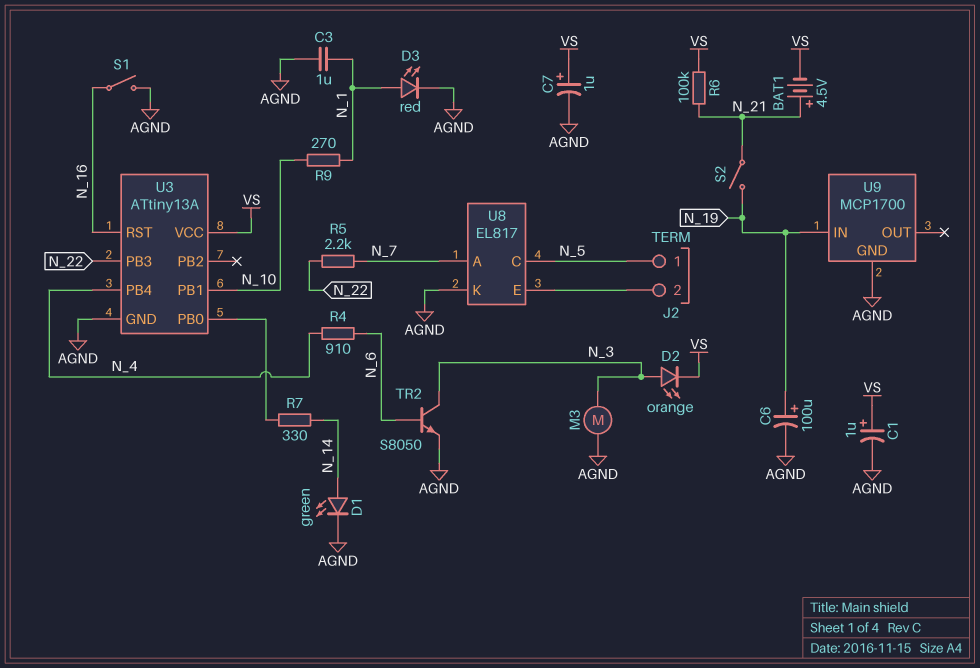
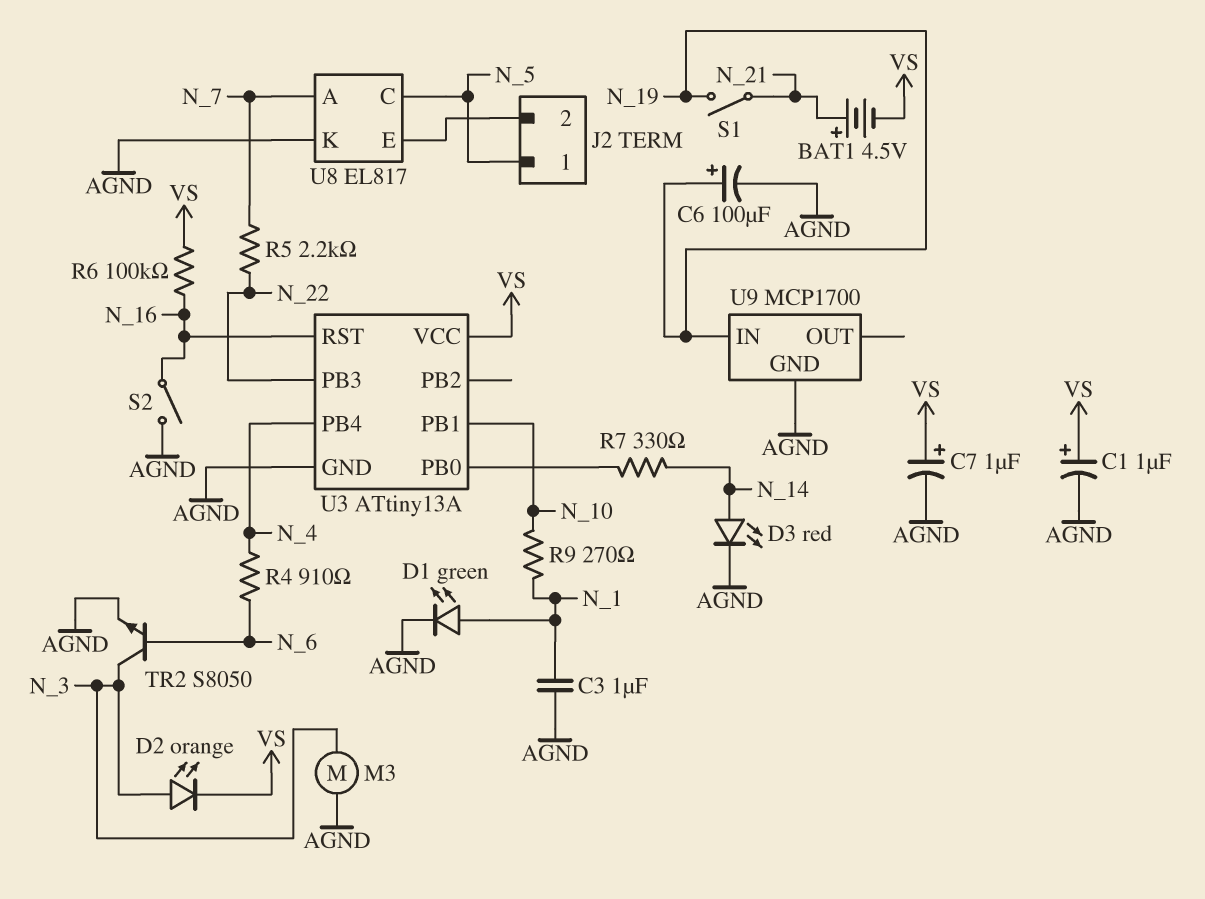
D1: LED green (A N_14, K AGND) -> LED green (A N_1, K AGND)
D3: LED red (A N_1, K AGND) -> LED red (A N_14, K AGND)
R6: 100k (N_21, VS) -> 100k (N_16, VS)
S1: switch (AGND, N_16) -> switch (N_19, N_21)
S2: switch (N_19, N_21) -> switch (AGND, N_16)

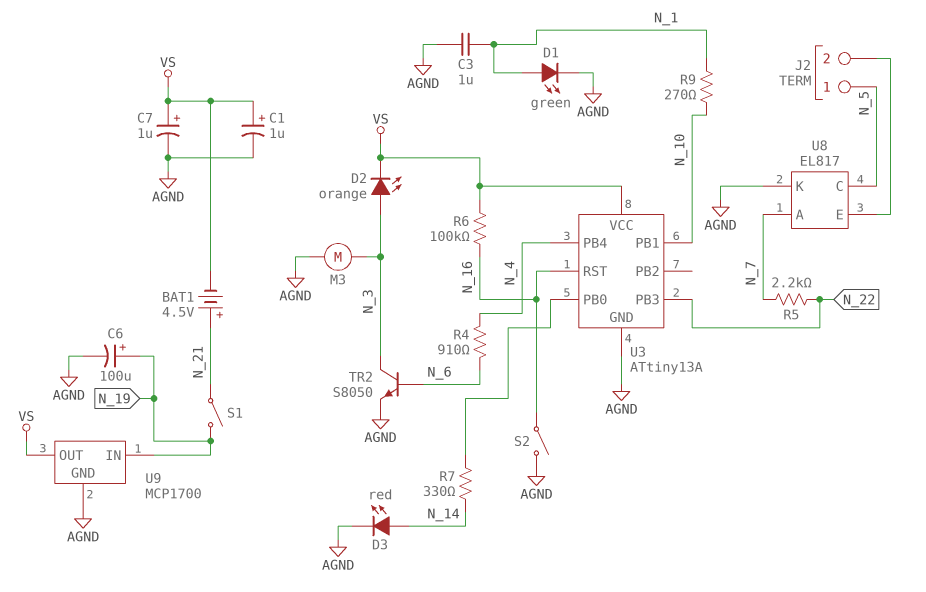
U9 pin OUT: none -> VS

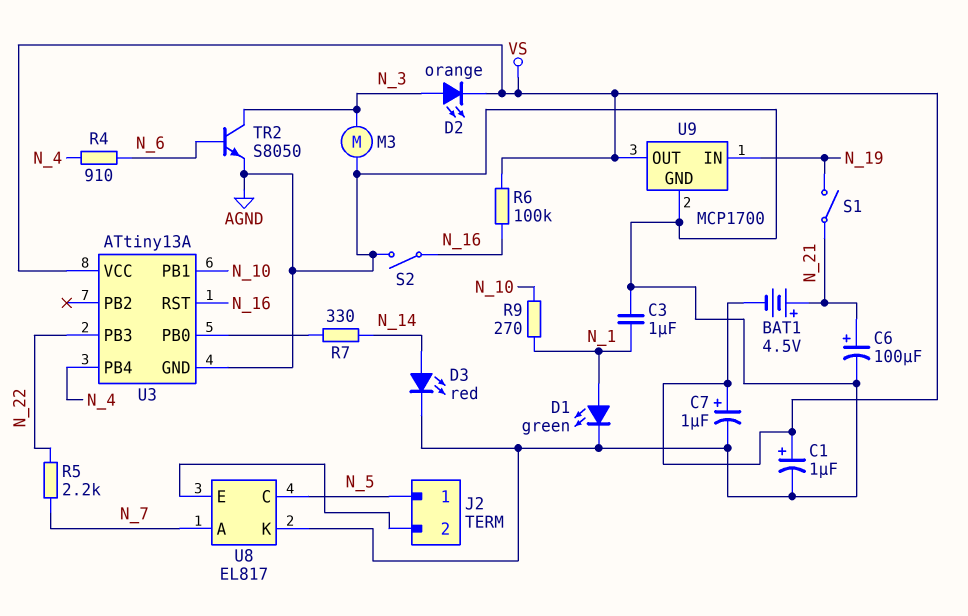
C6: 100uF (plus N_19, minus AGND) -> 100uF (plus N_21, minus AGND)

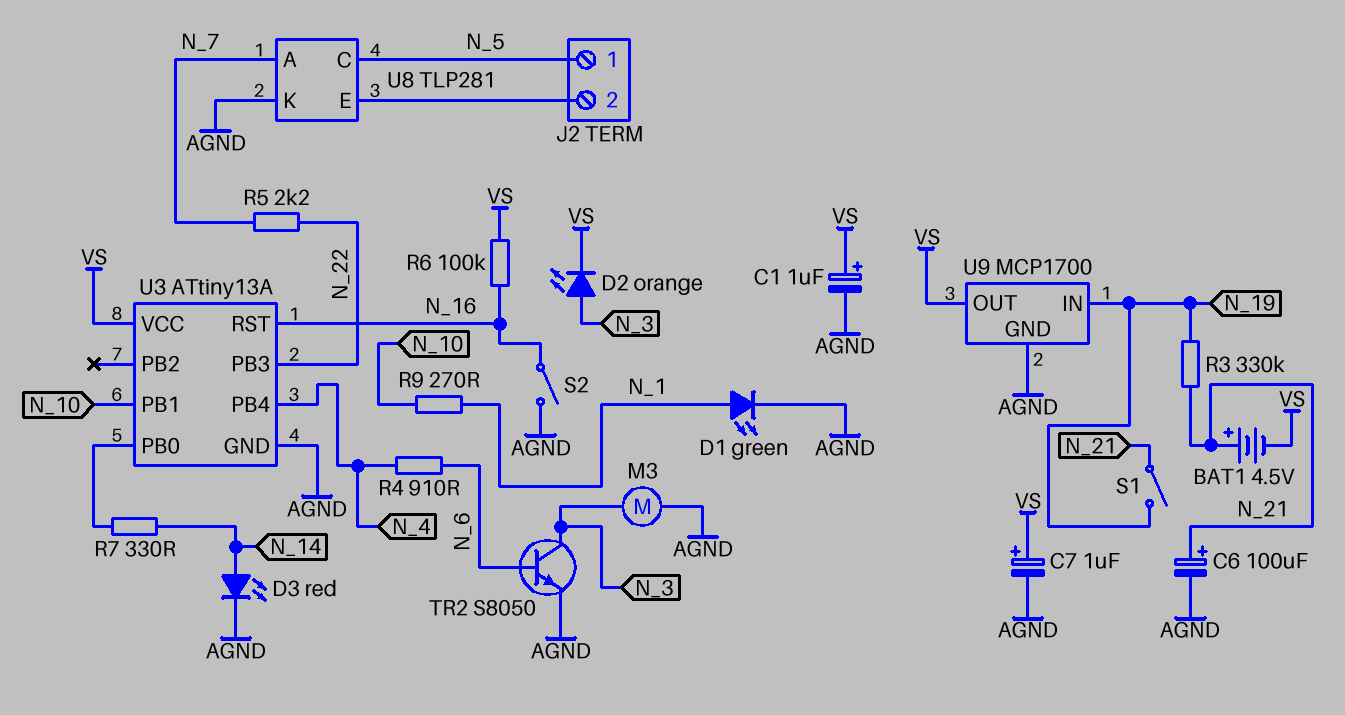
C3: 1uF (AGND, N_1) -> none
R3: none -> 330k (N_19, N_21)
U8: EL817 -> TLP281

